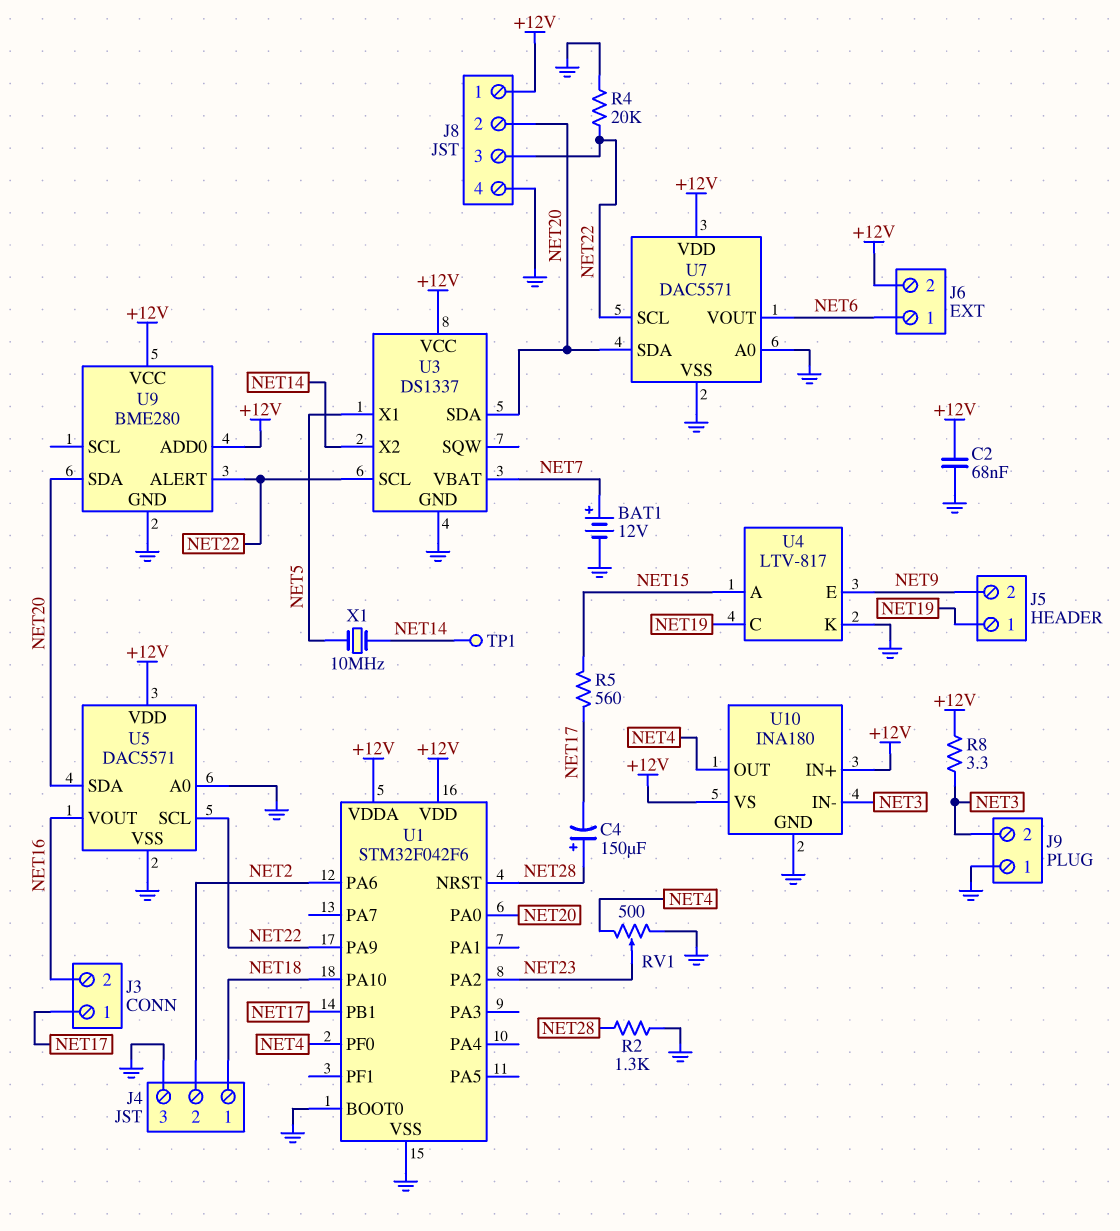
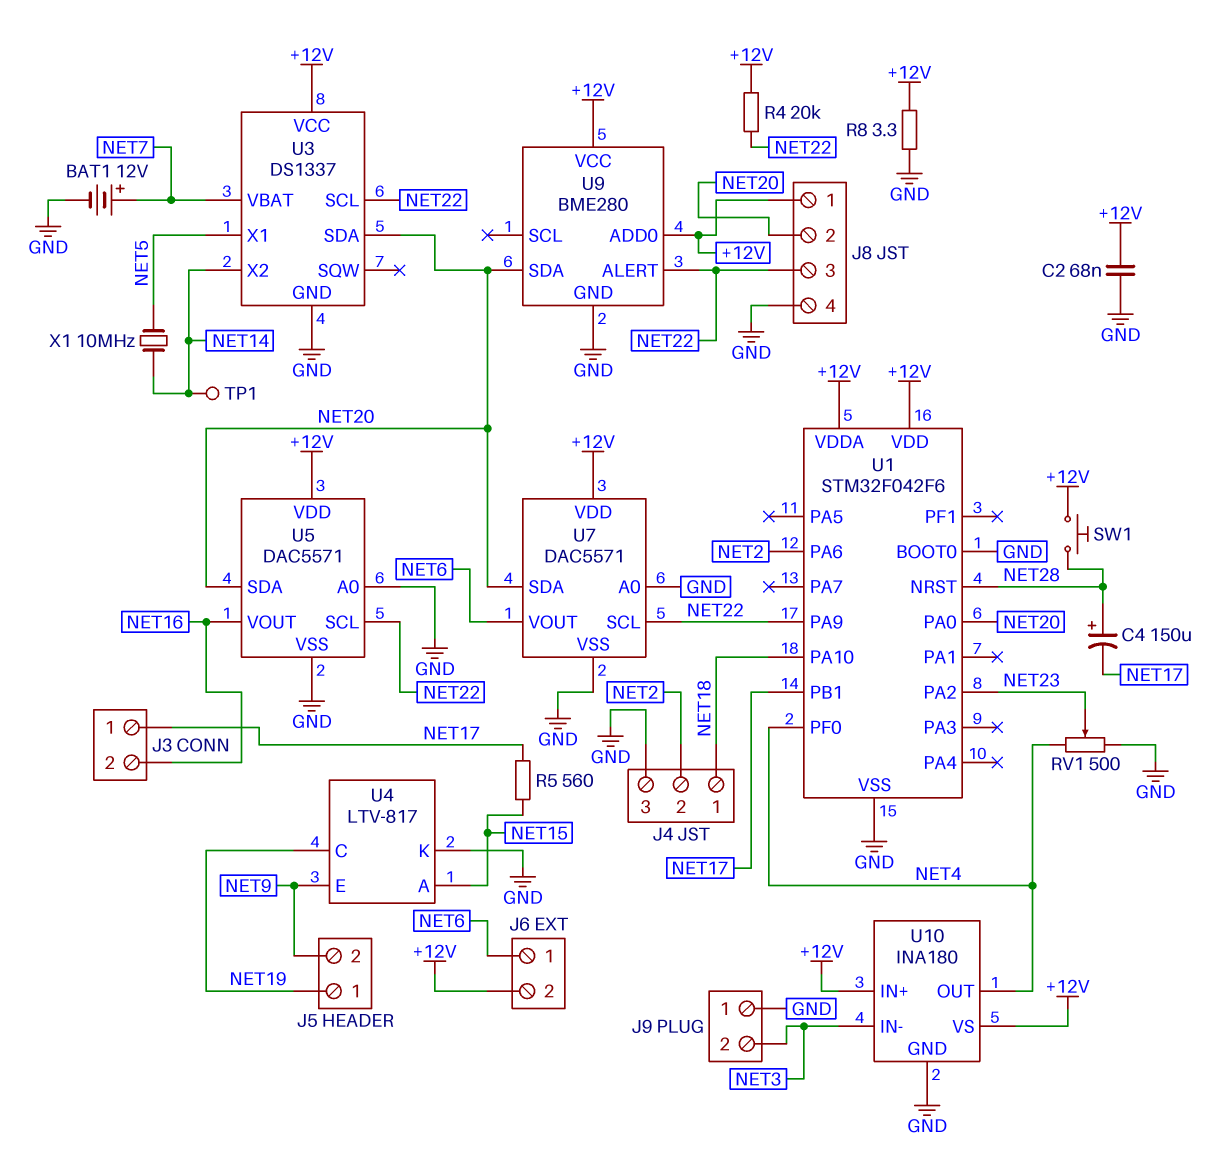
R2: 1.3k (GND, NET28) -> none
R4: 20k (GND, NET22) -> 20k (+12V, NET22)
R8: 3.3 (+12V, NET3) -> 3.3 (+12V, GND)
SW1: none -> button (+12V, NET28)

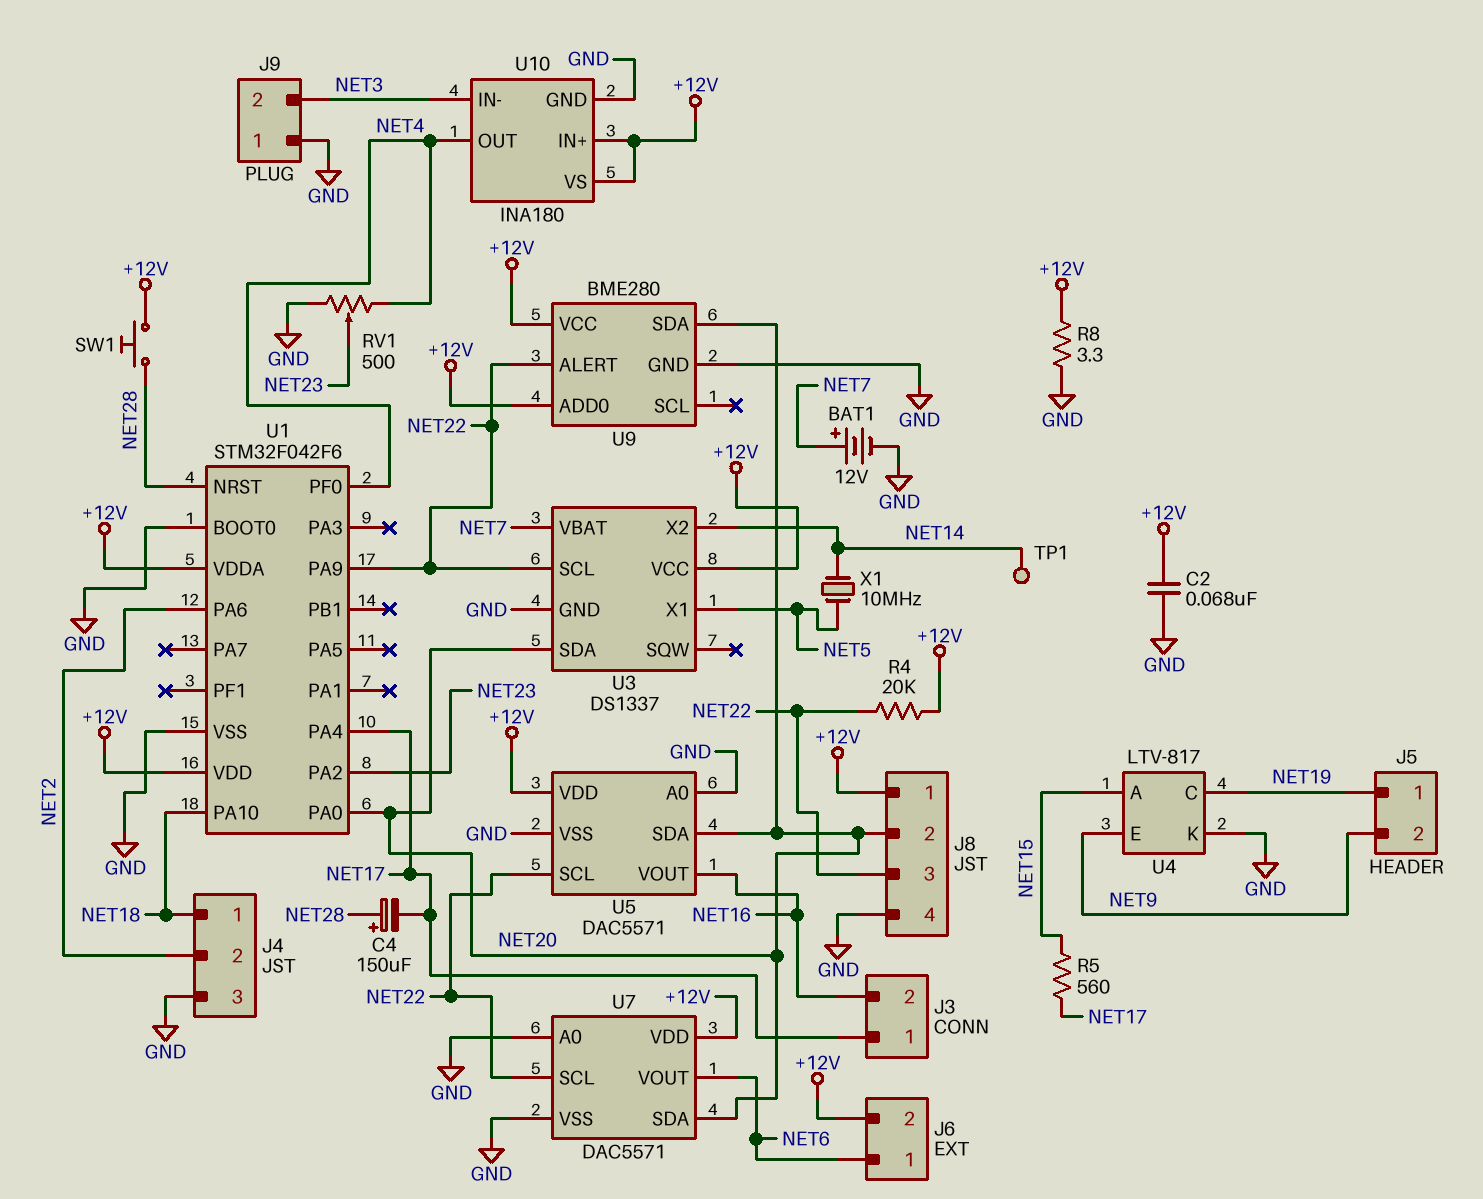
U1 pin PA4: none -> NET17
U1 pin PB1: NET17 -> none

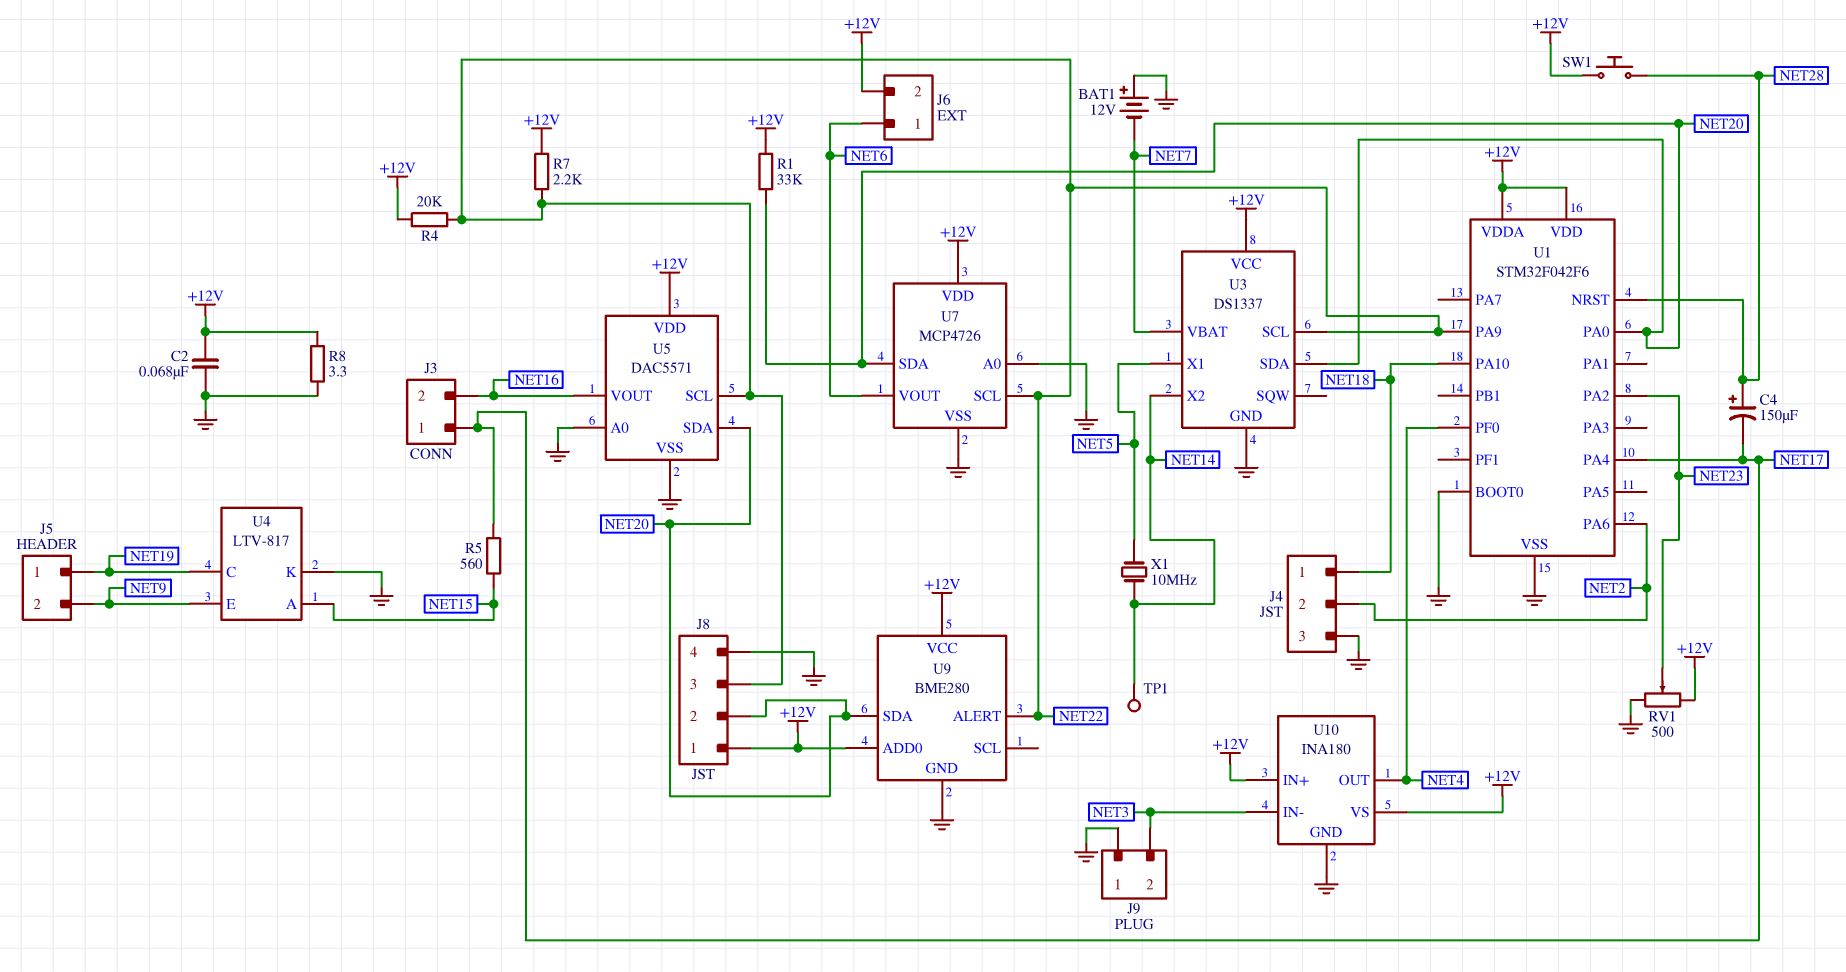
BAT1: 12V (plus NET7, minus GND) -> 12V (plus GND, minus NET7)
R1: none -> 33k (+12V, NET20)
R7: none -> 2.2k (+12V, NET22)
RV1: 500 (GND, NET4, wiper NET23) -> 500 (+12V, GND, wiper NET23)
U7: DAC5571 -> MCP4726

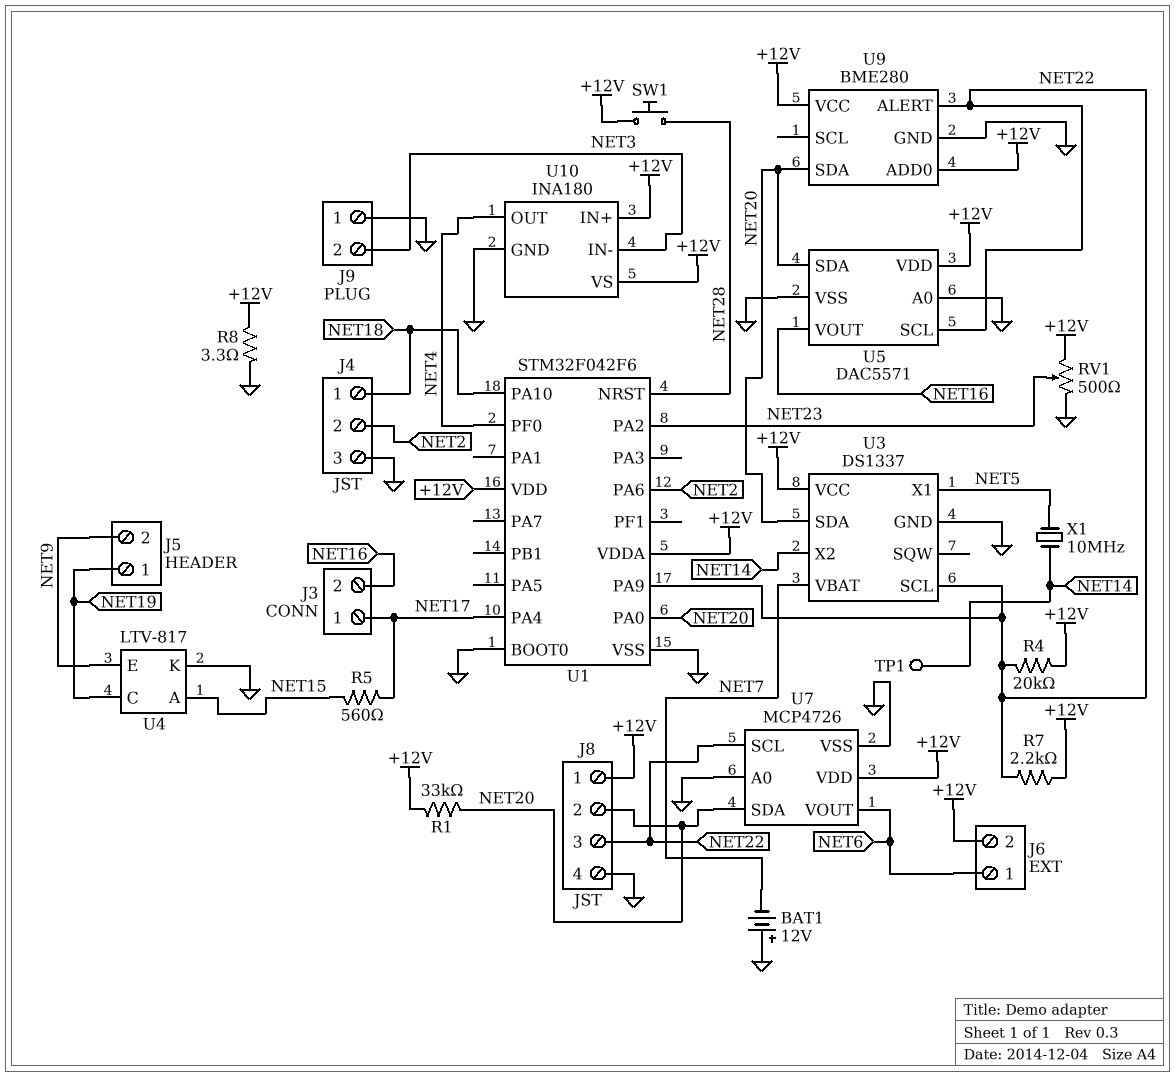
C2: 68nF (+12V, GND) -> none
C4: 150uF (plus NET28, minus NET17) -> none

